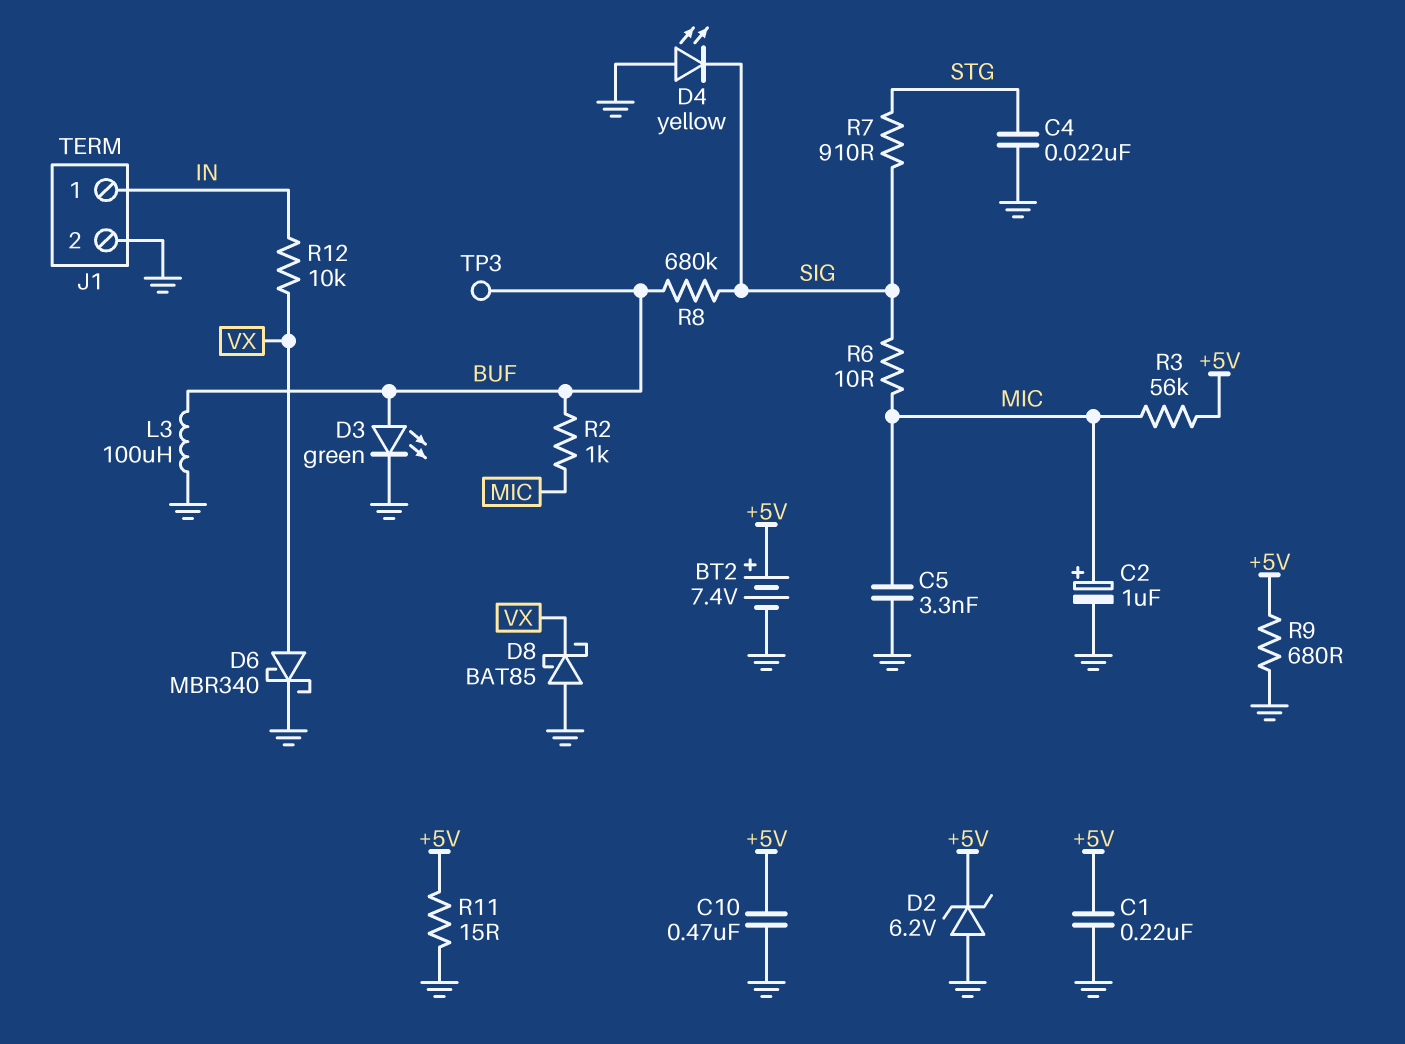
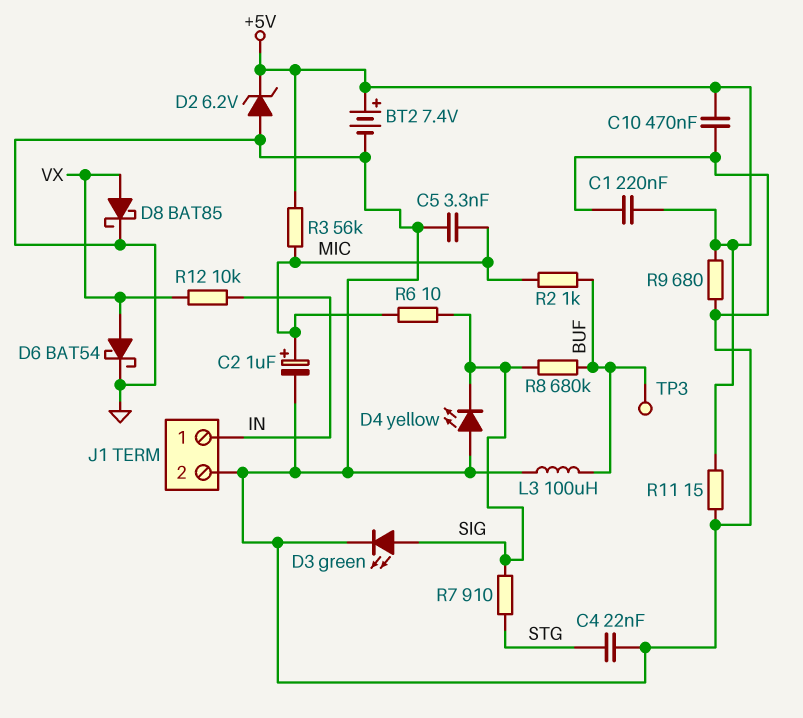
D3: LED green (A BUF, K GND) -> LED green (A SIG, K GND)
D6: schottky MBR340 (A VX, K GND) -> schottky BAT54 (A VX, K GND)
D8: schottky BAT85 (A GND, K VX) -> schottky BAT85 (A VX, K GND)

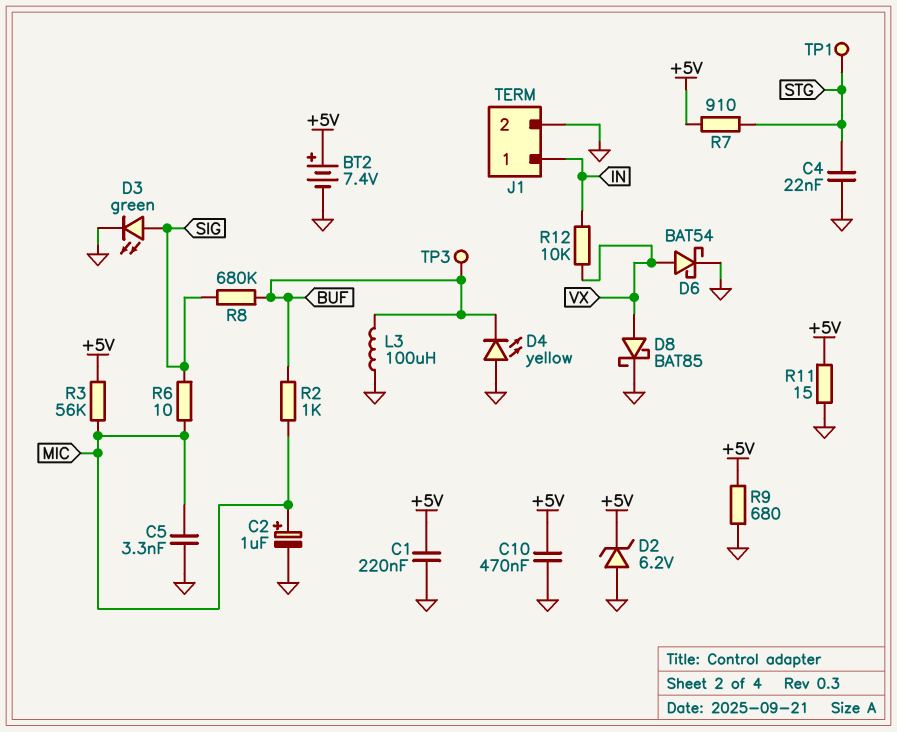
D4: LED yellow (A GND, K SIG) -> LED yellow (A GND, K BUF)
R7: 910 (SIG, STG) -> 910 (+5V, STG)
TP1: none -> test point (STG)

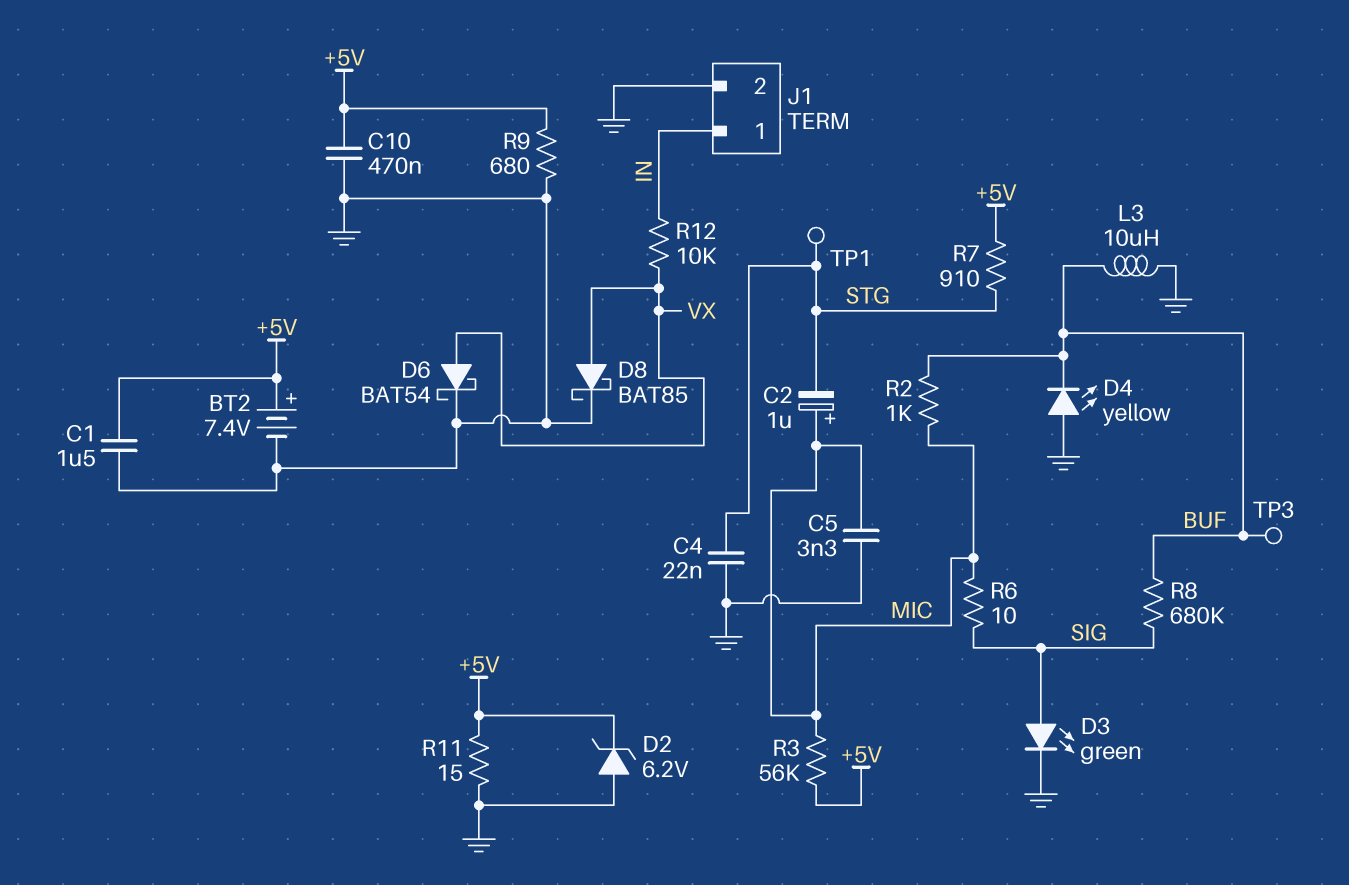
C1: 220nF (+5V, GND) -> 1.5uF (+5V, GND)
C2: 1uF (plus MIC, minus GND) -> 1uF (plus MIC, minus STG)
L3: 100uH (BUF, GND) -> 10uH (BUF, GND)

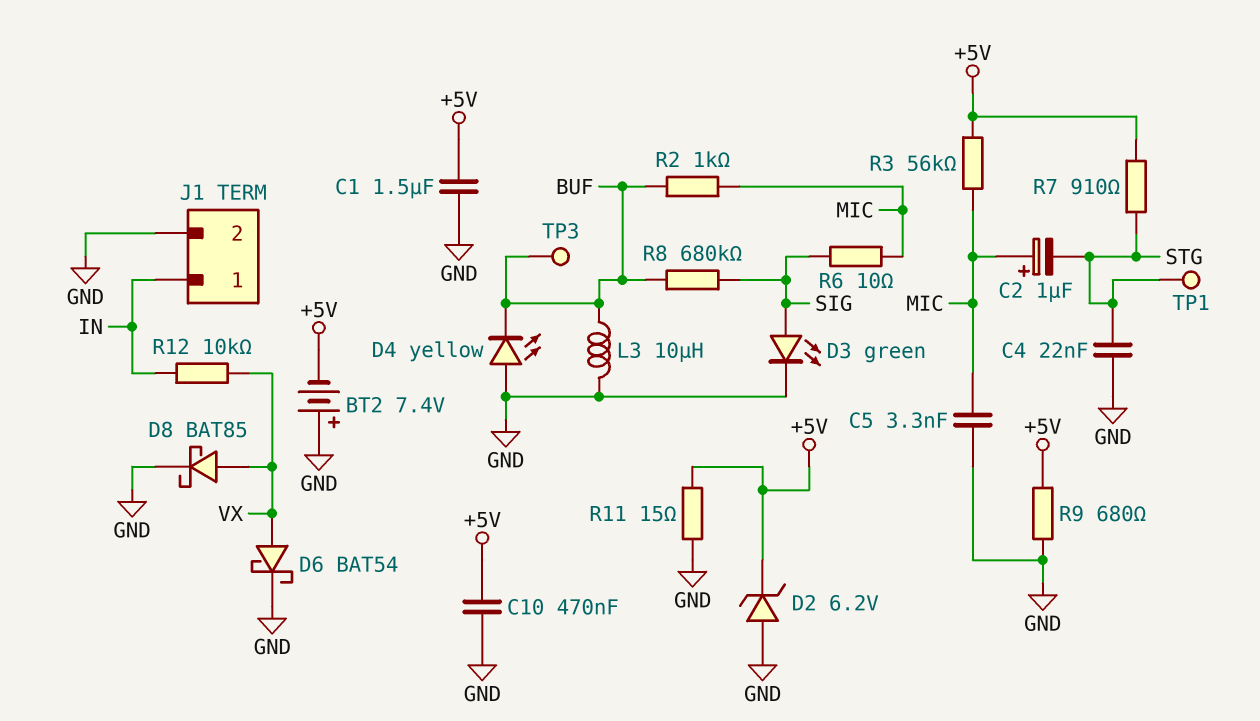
BT2: 7.4V (plus +5V, minus GND) -> 7.4V (plus GND, minus +5V)

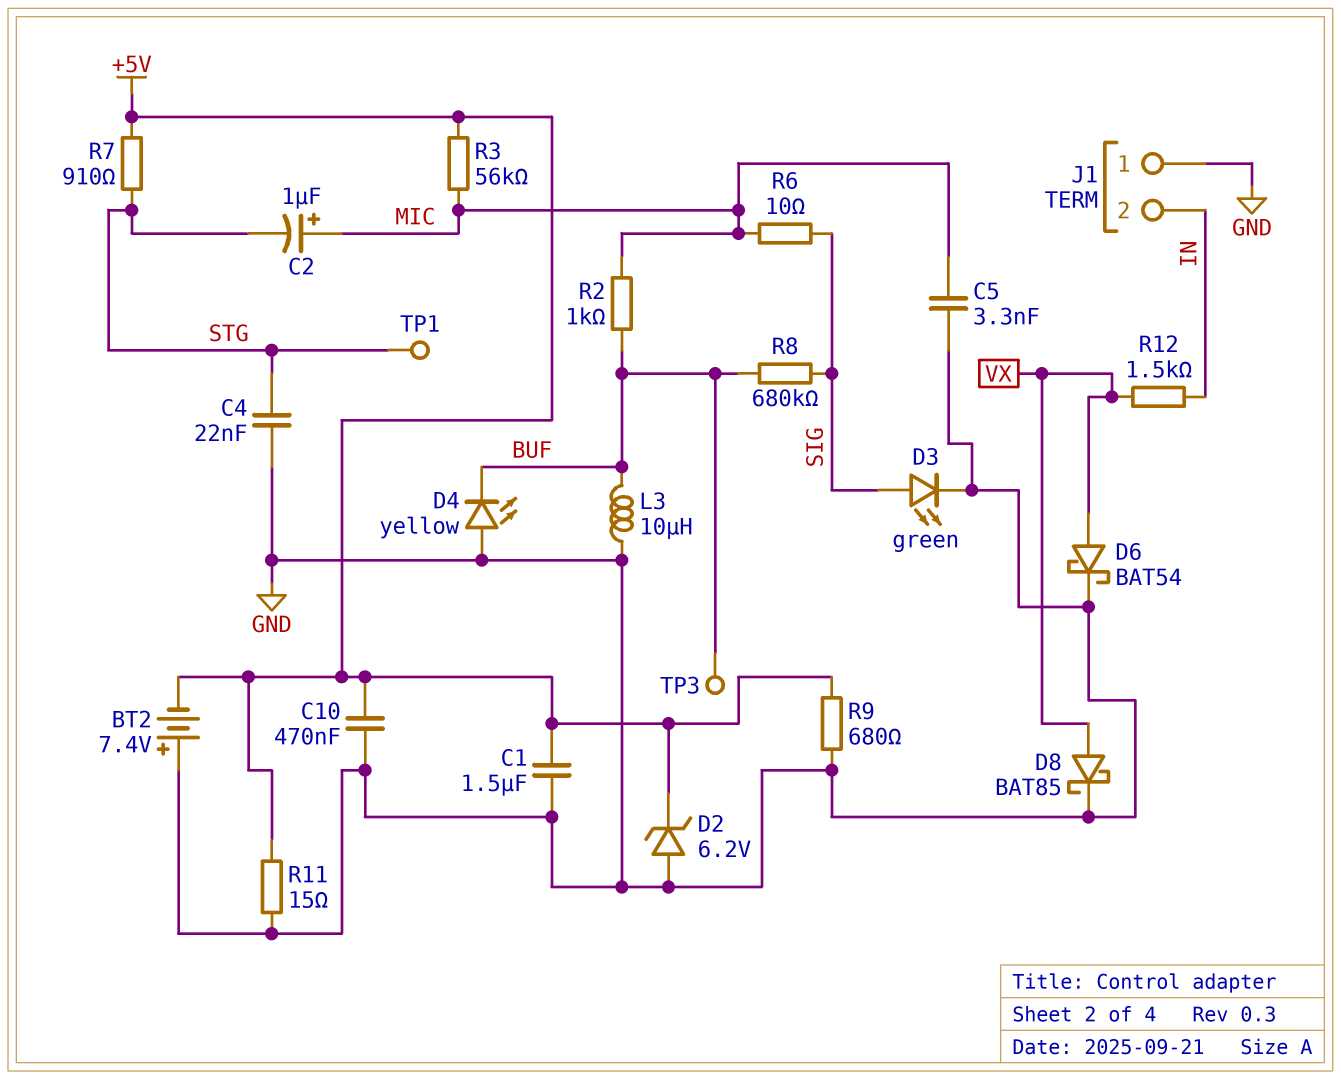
J1 pin 1: IN -> GND
J1 pin 2: GND -> IN
R12: 10k (IN, VX) -> 1.5k (IN, VX)

